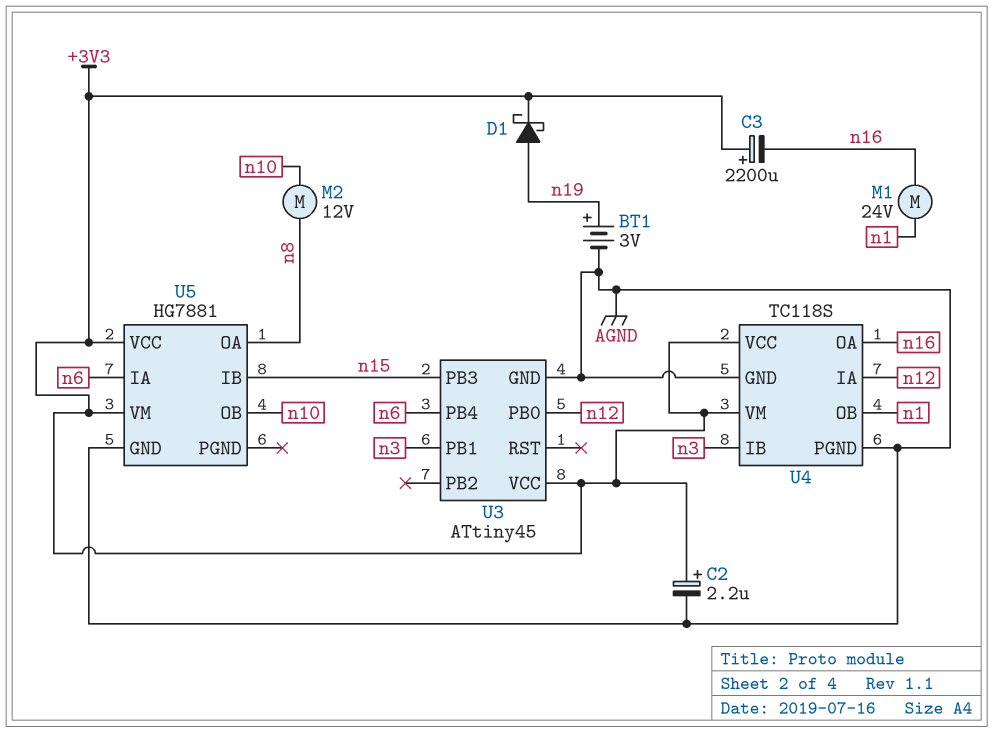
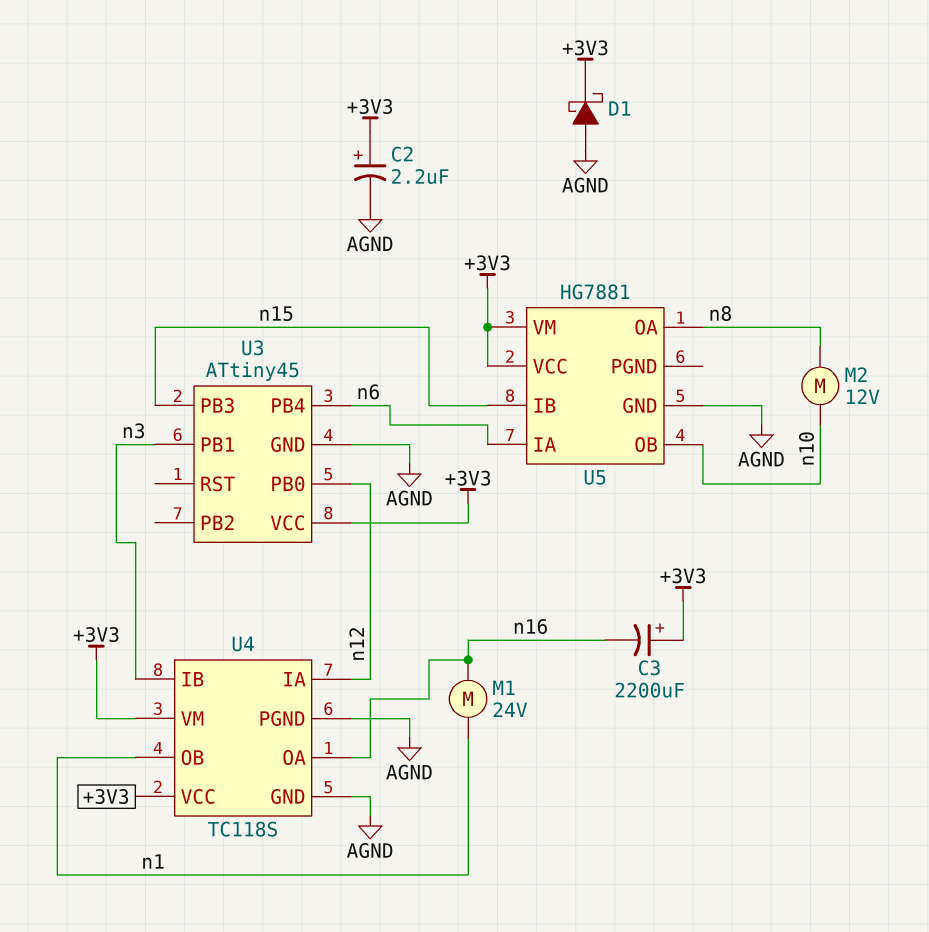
BT1: 3V (plus n19, minus AGND) -> none
D1: schottky (A n19, K +3V3) -> schottky (A AGND, K +3V3)

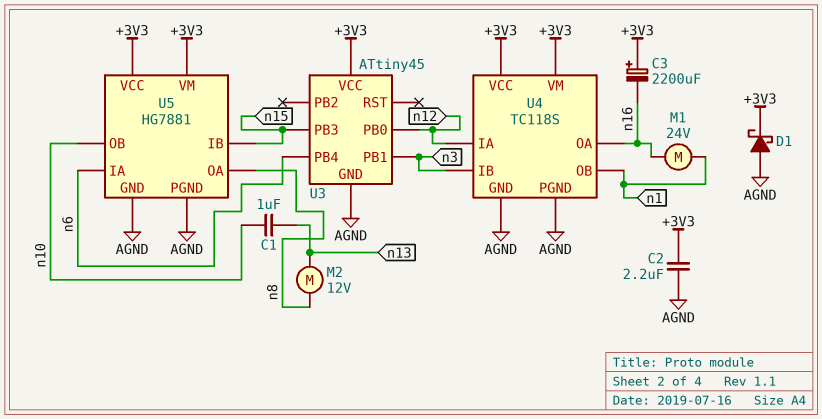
C1: none -> 1uF (n10, n13)
C2: 2.2uF (plus +3V3, minus AGND) -> 2.2uF (+3V3, AGND)
M2: motor 12V (n8, n10) -> motor 12V (n8, n13)
U5 pin PGND: none -> AGND

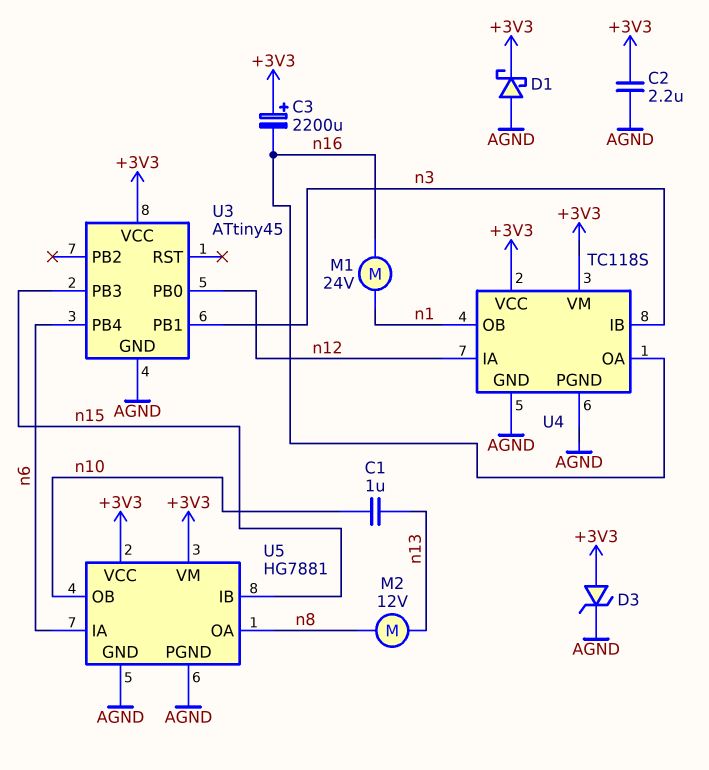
D3: none -> zener (A +3V3, K AGND)

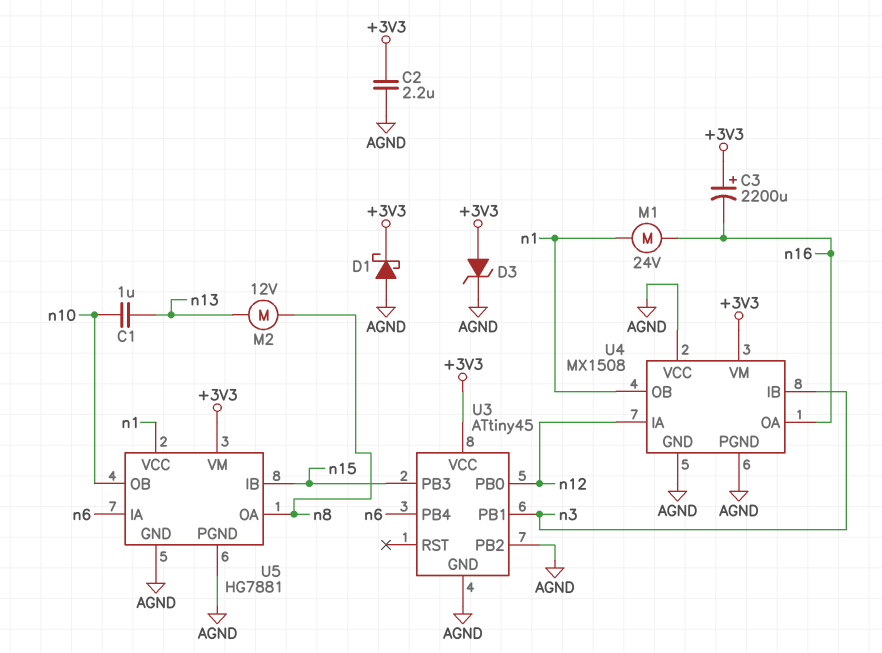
U3 pin PB2: none -> AGND
U4: TC118S -> MX1508
U4 pin VCC: +3V3 -> AGND
U5 pin VCC: +3V3 -> n1

